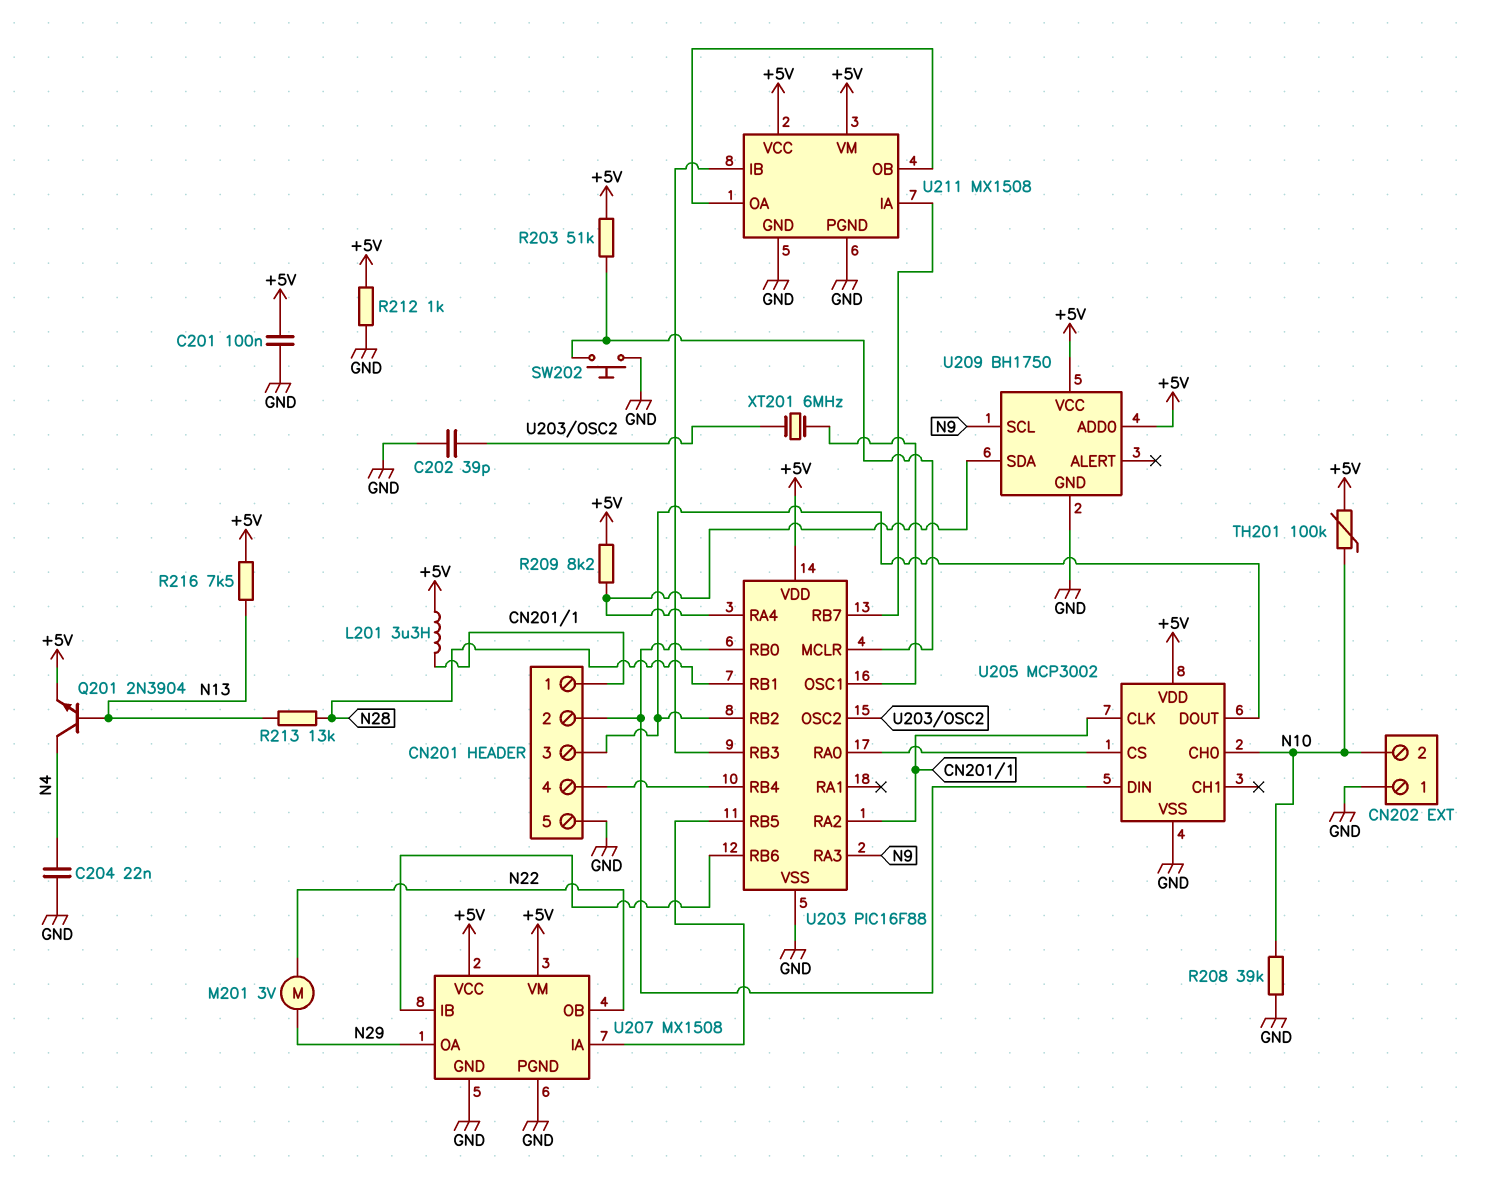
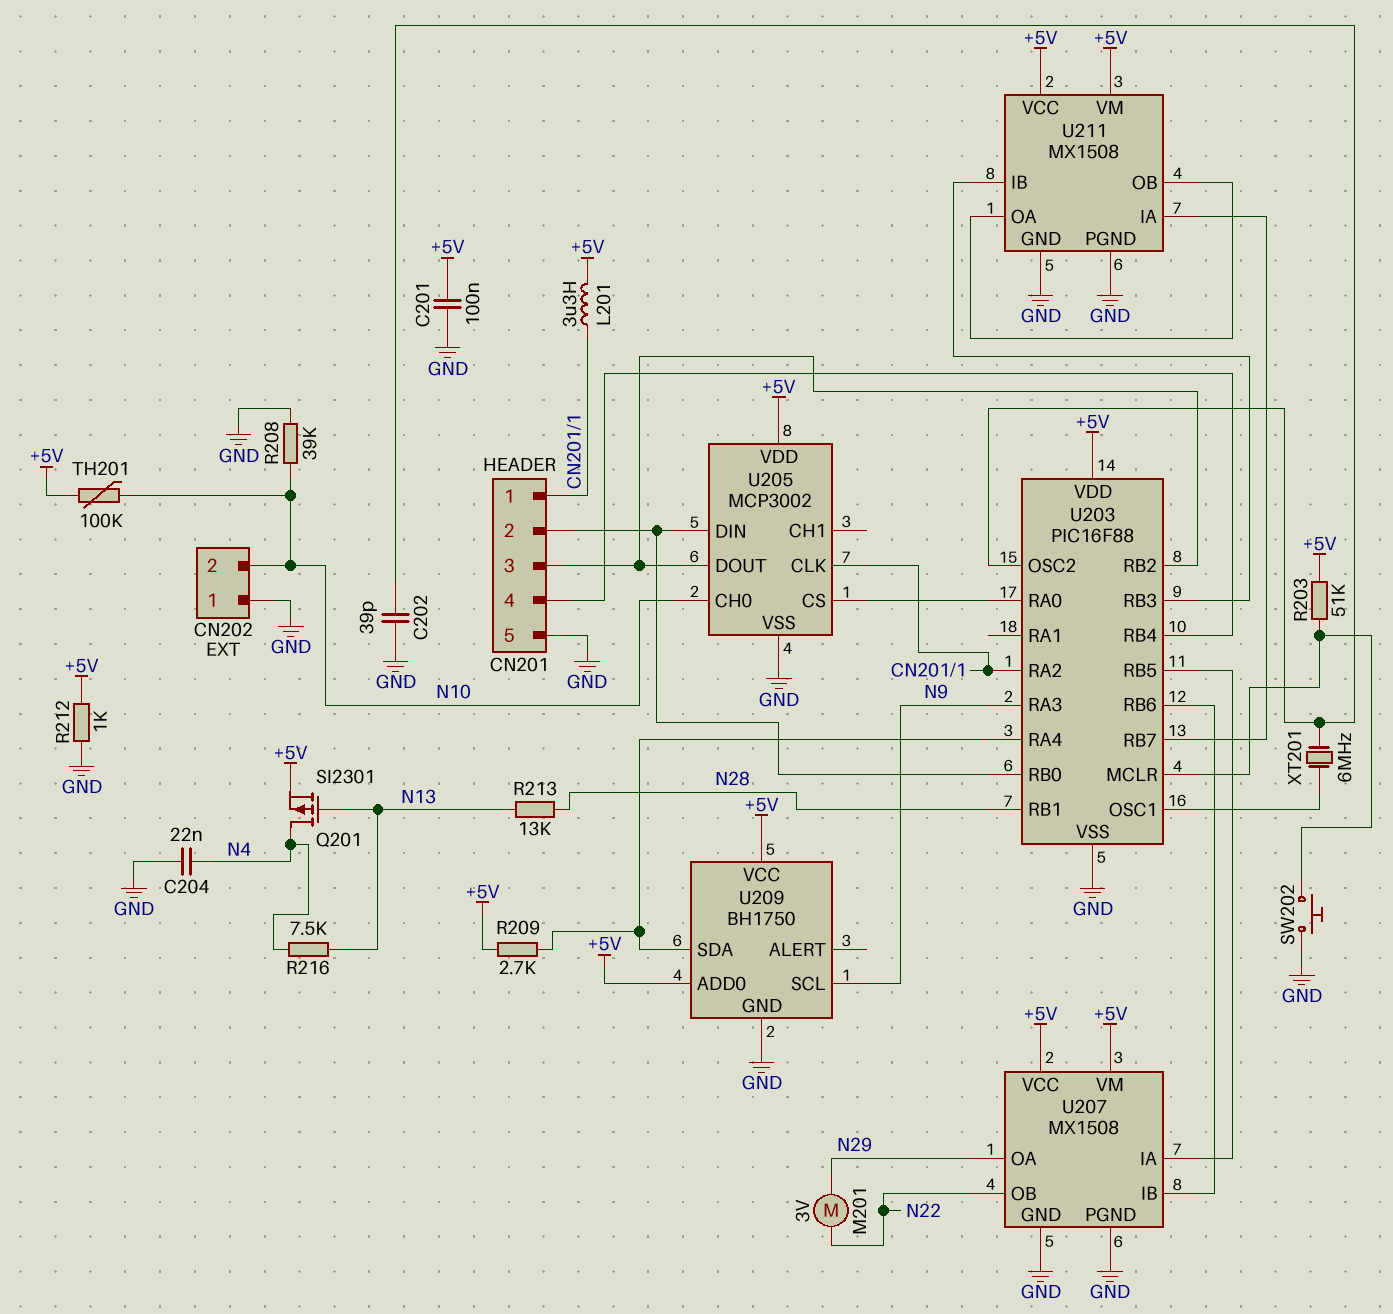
Q201: NPN 2N3904 (B N13, C N4, E +5V) -> PMOS SI2301 (G N13, D N4, S +5V)
R209: 8.2k (+5V, U203/RA4) -> 2.7k (+5V, U203/RA4)
R216: 7.5k (+5V, N13) -> 7.5k (N4, N13)

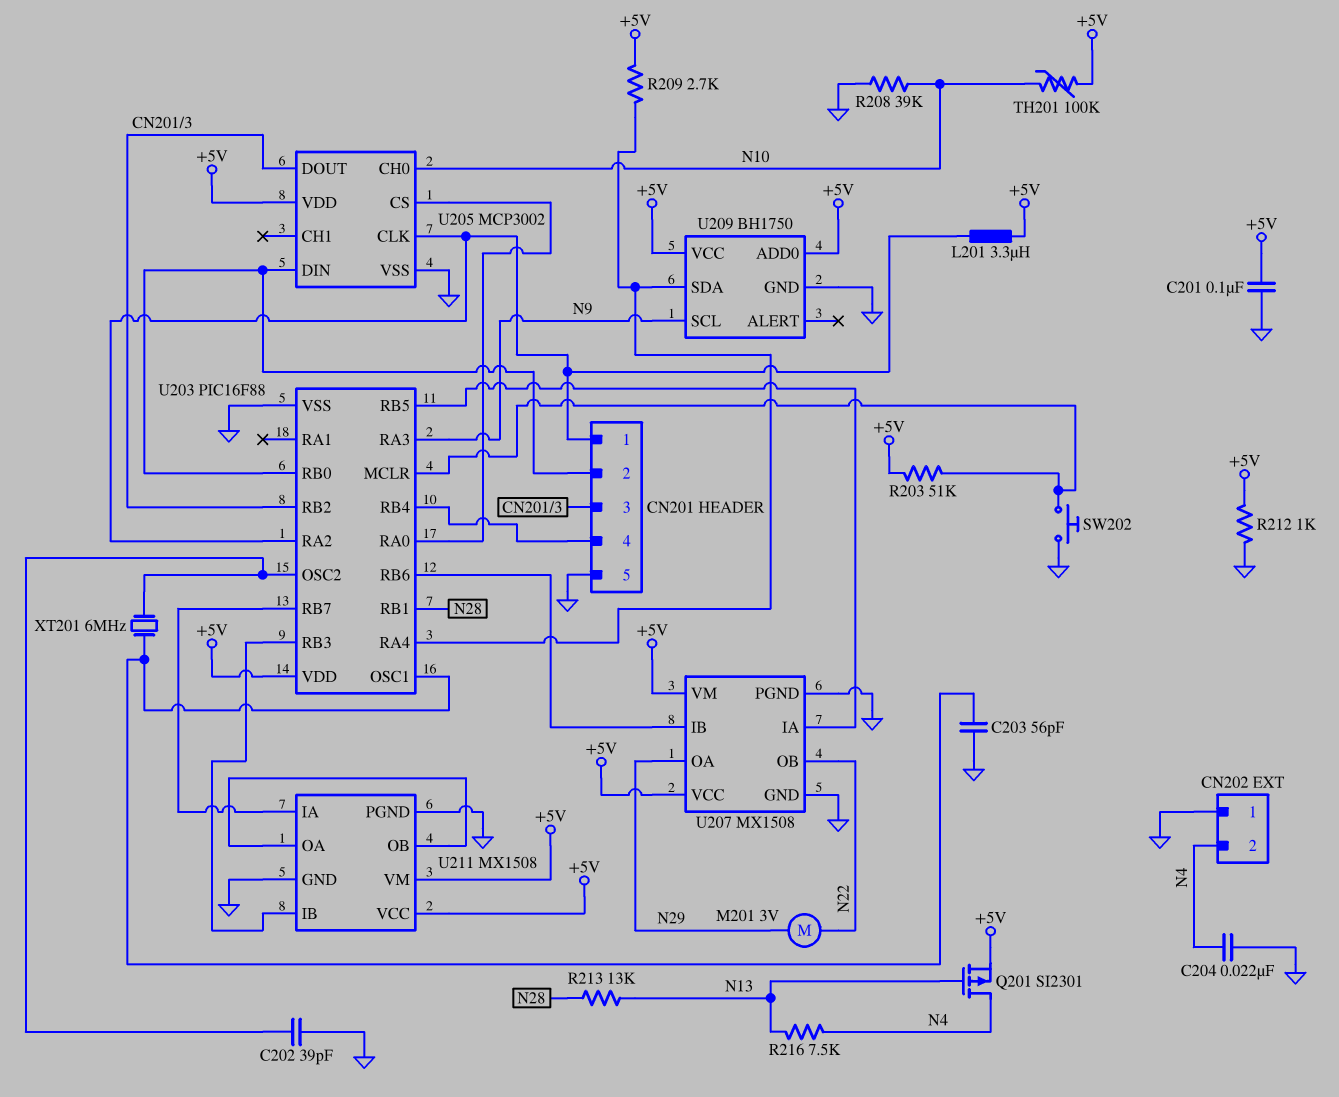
C203: none -> 56pF (GND, U203/OSC1)
CN202 pin 2: N10 -> N4

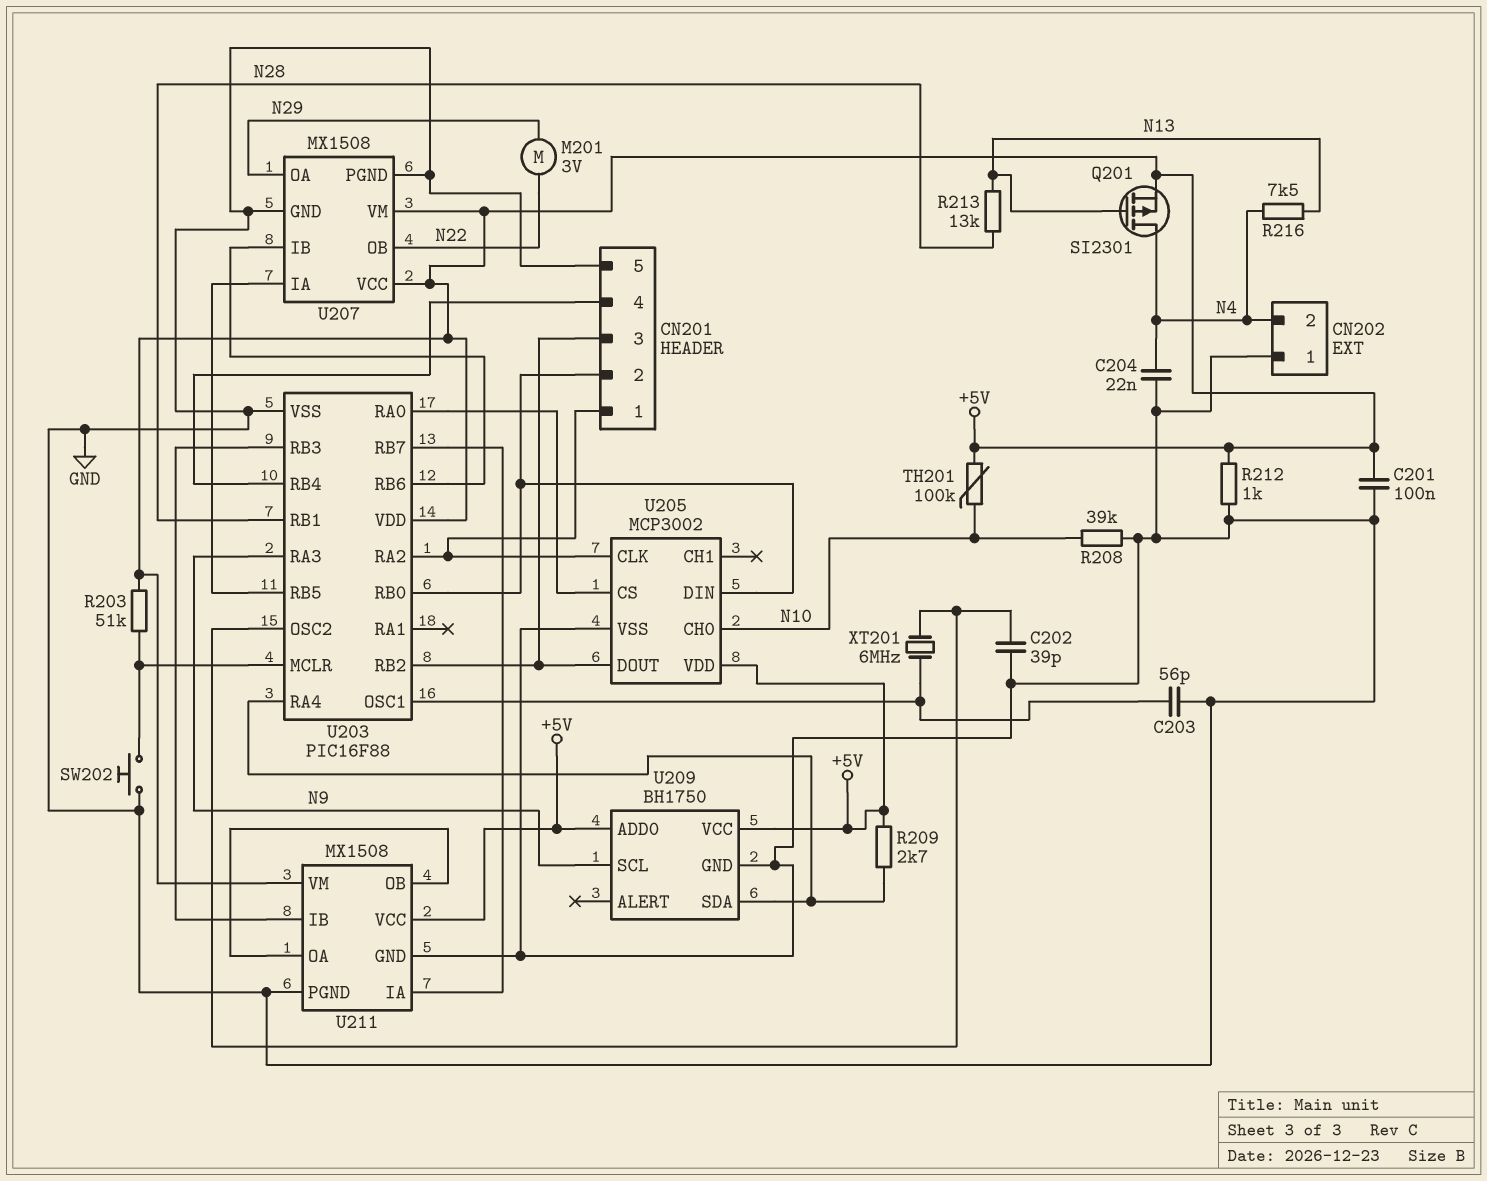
L201: 3.3uH (+5V, CN201/1) -> none

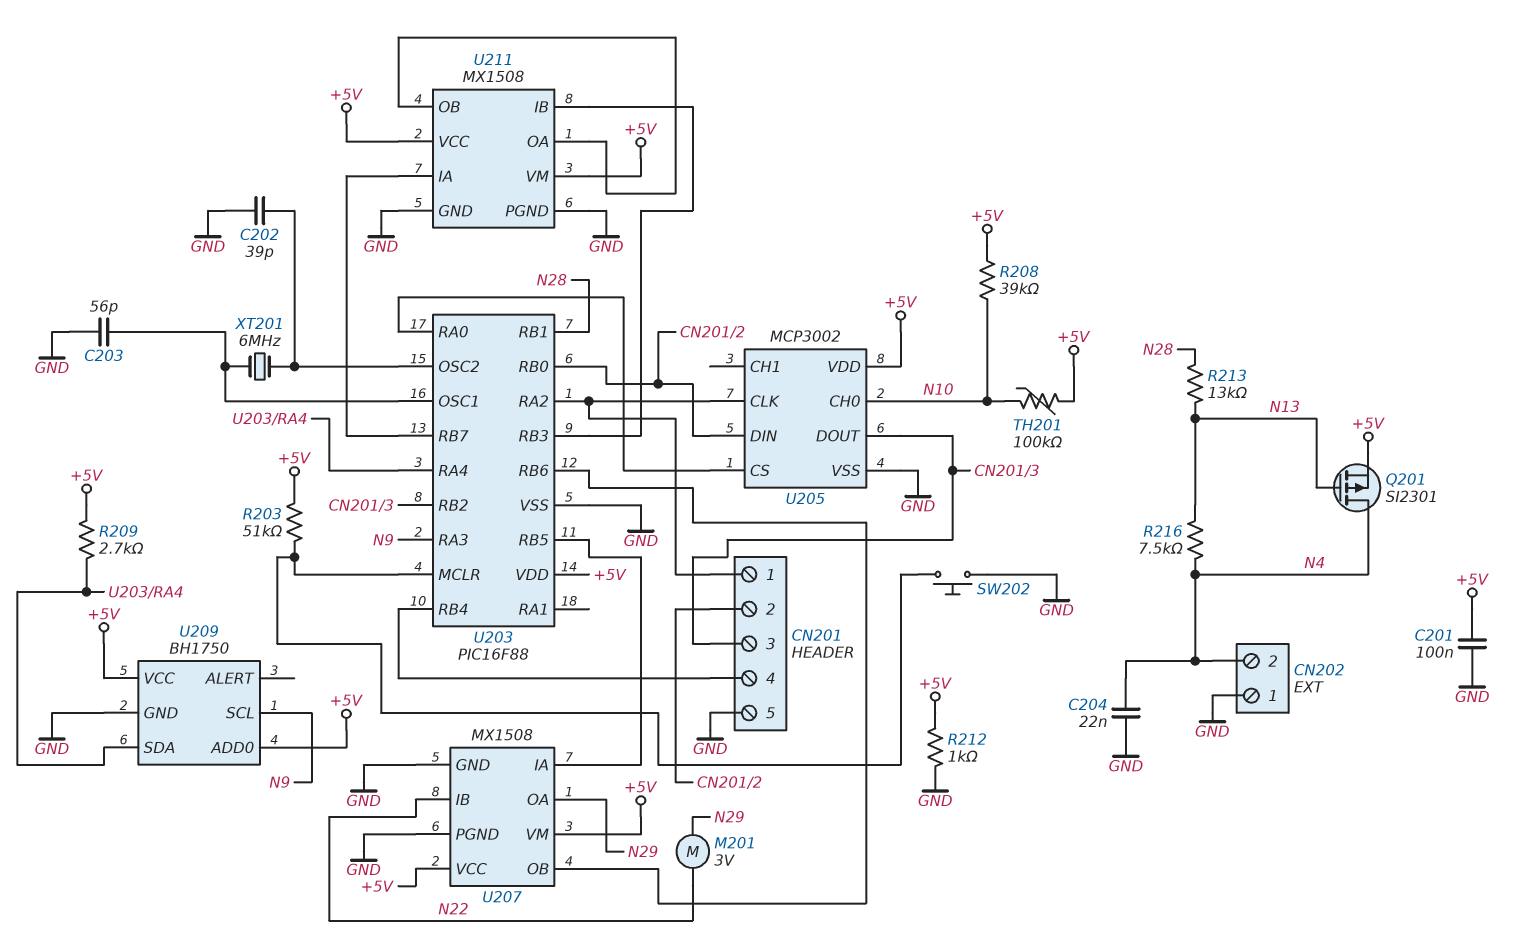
R208: 39k (GND, N10) -> 39k (+5V, N10)
U207 pin IB: U203/RB6 -> N22
U207 pin OB: N22 -> U203/RB6

